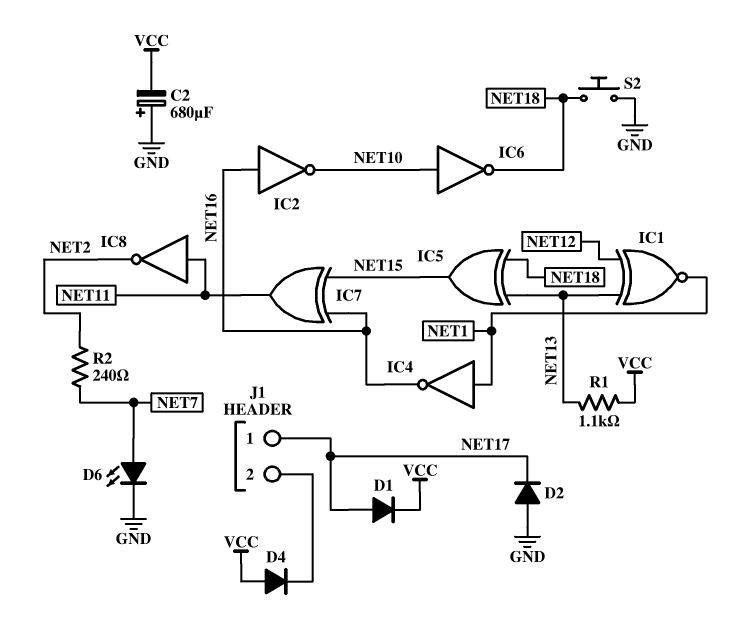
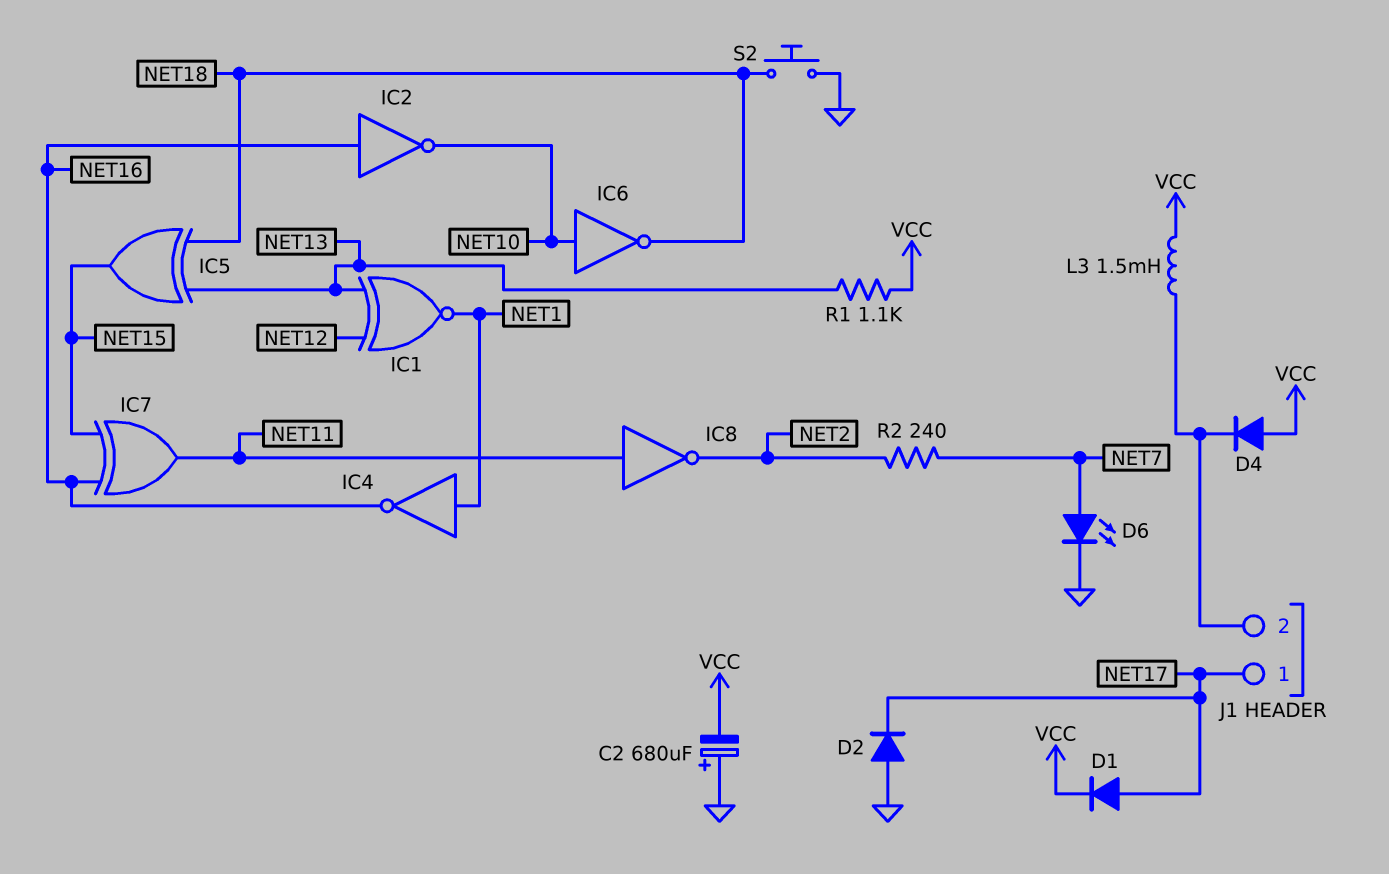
L3: none -> 1.5mH (J1/2, VCC)

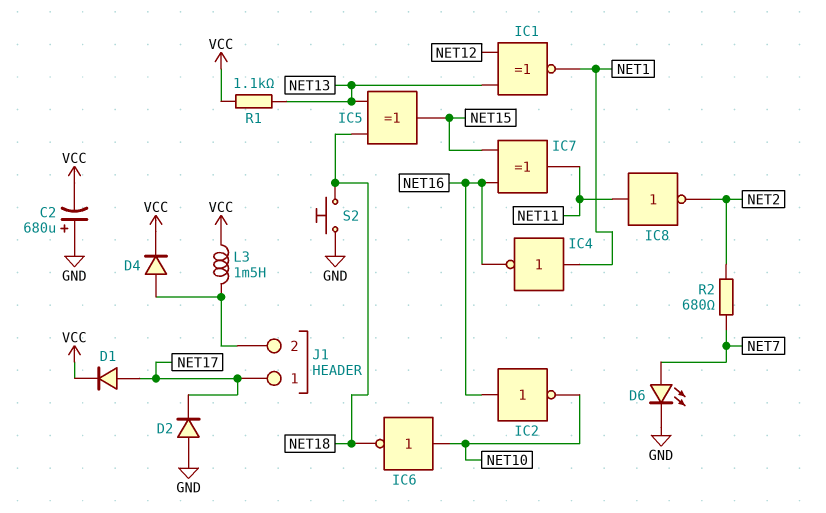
D4: diode (A VCC, K J1/2) -> diode (A J1/2, K VCC)
R2: 240 (NET2, NET7) -> 680 (NET2, NET7)

